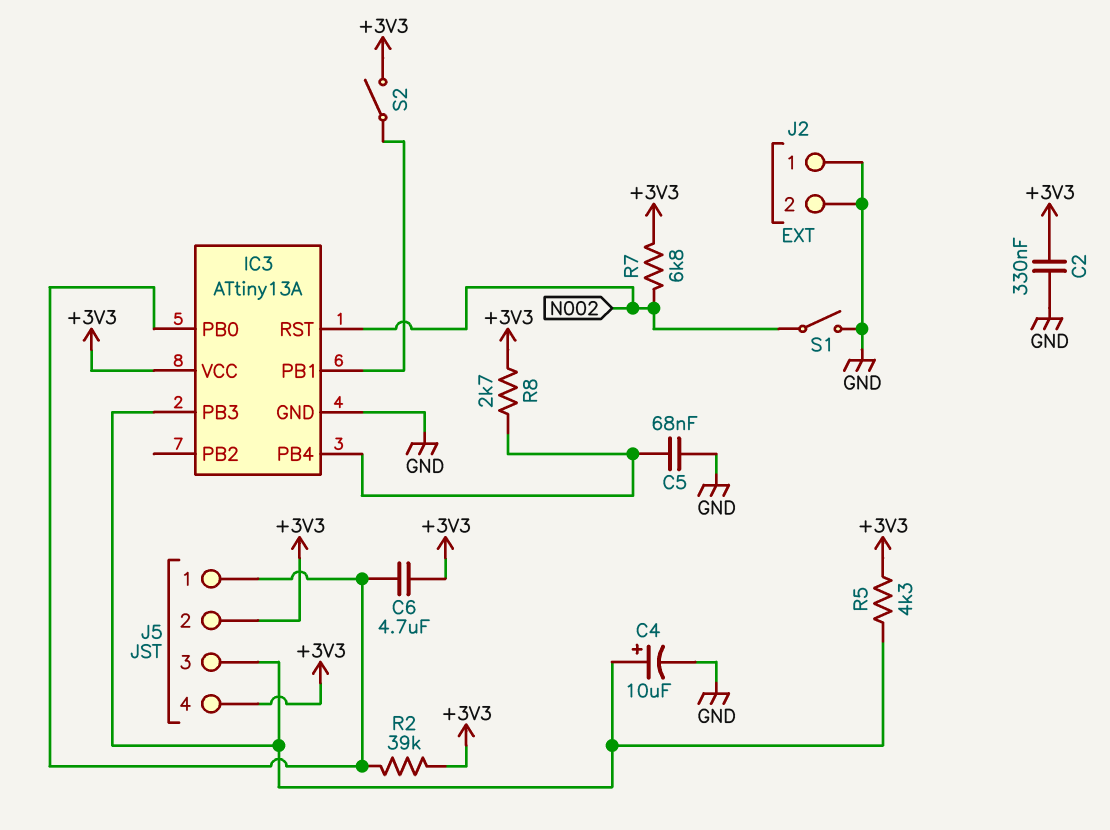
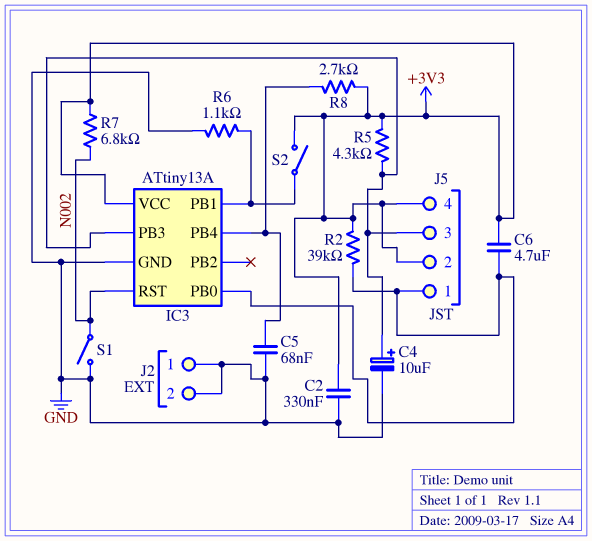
R6: none -> 1.1k (GND, IC3/PB1)

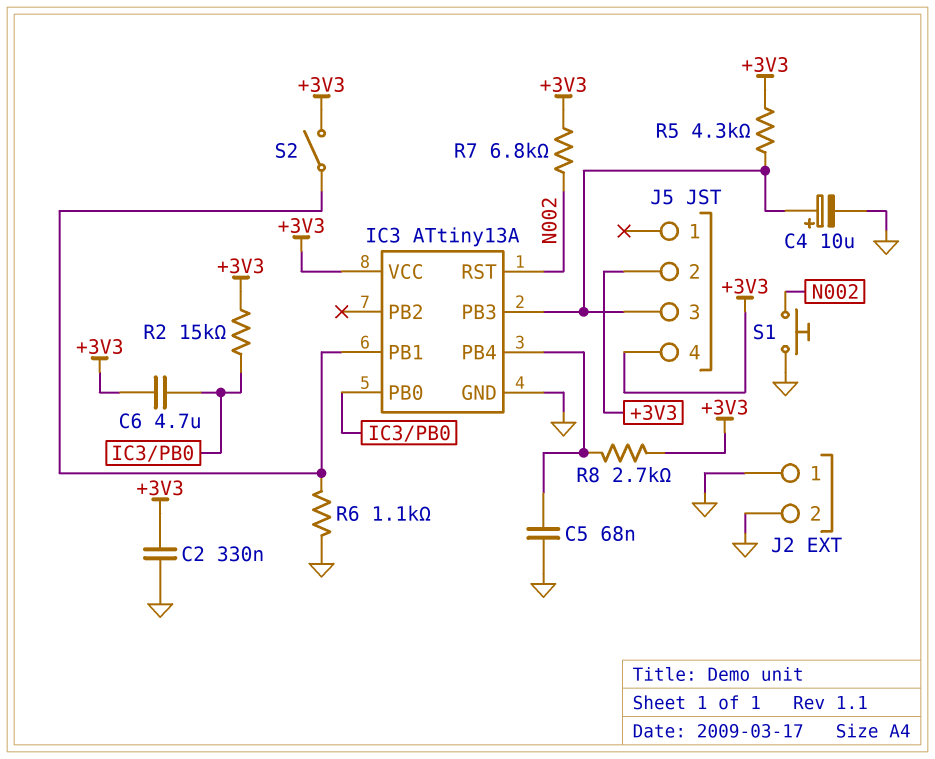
J5 pin 1: IC3/PB0 -> none
R2: 39k (+3V3, IC3/PB0) -> 15k (+3V3, IC3/PB0)
S1: switch (GND, N002) -> button (GND, N002)

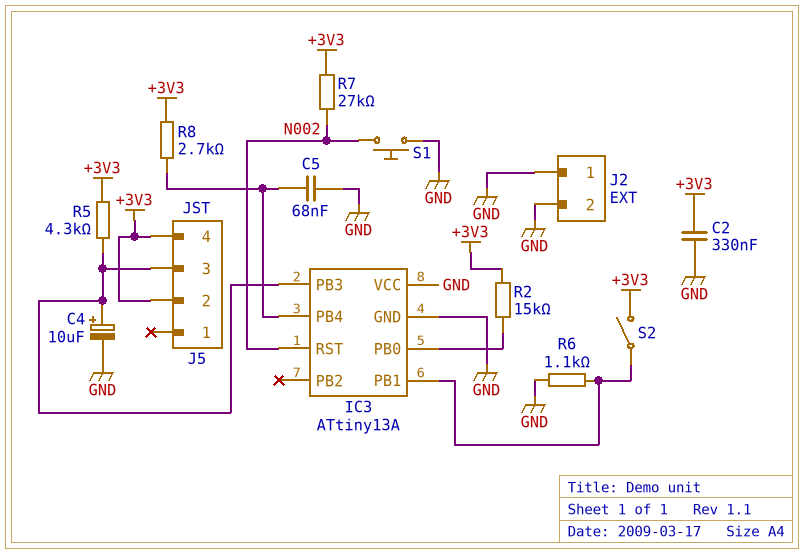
C6: 4.7uF (+3V3, IC3/PB0) -> none
IC3 pin VCC: +3V3 -> GND
R7: 6.8k (+3V3, N002) -> 27k (+3V3, N002)

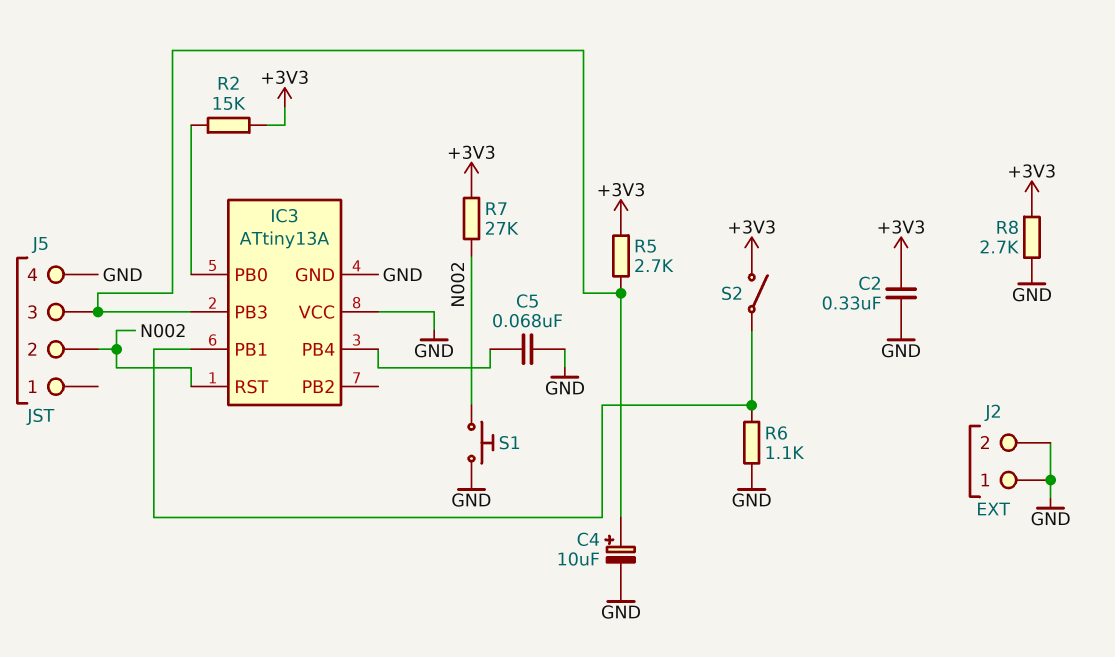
J5 pin 2: +3V3 -> N002
J5 pin 4: +3V3 -> GND
R5: 4.3k (+3V3, IC3/PB3) -> 2.7k (+3V3, IC3/PB3)
R8: 2.7k (+3V3, IC3/PB4) -> 2.7k (+3V3, GND)

